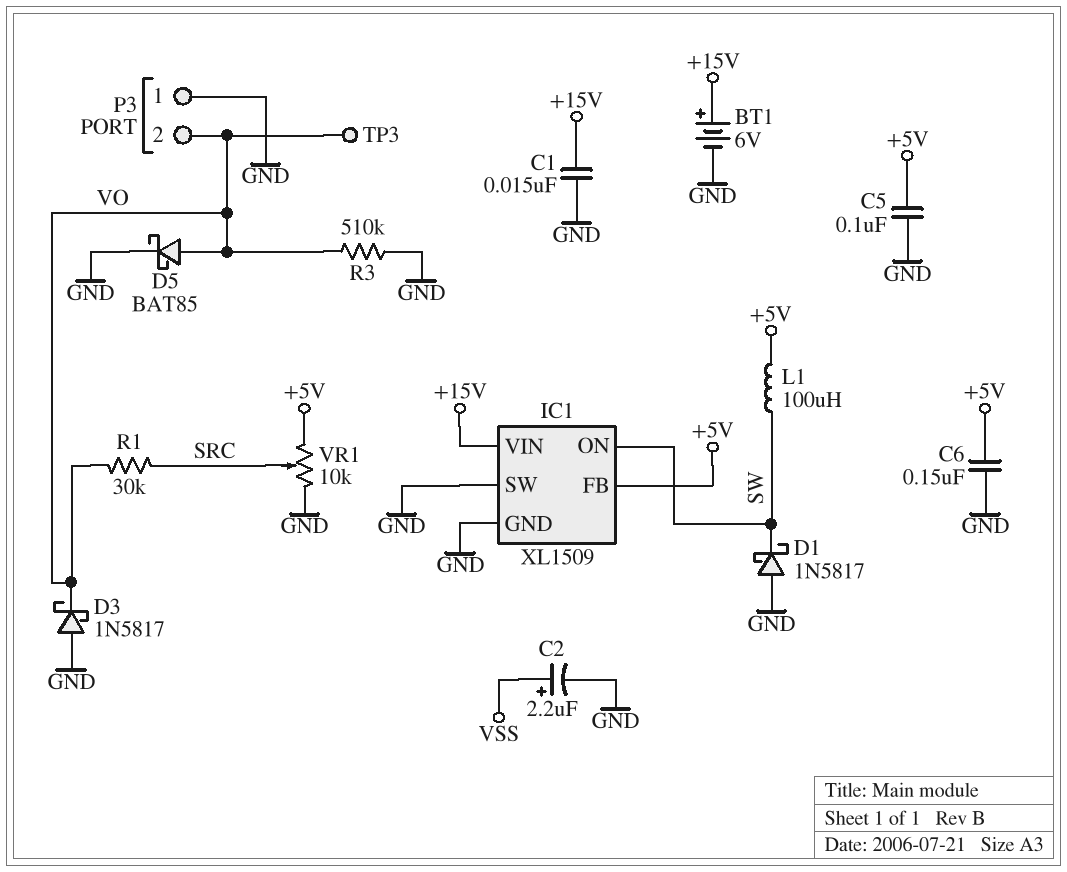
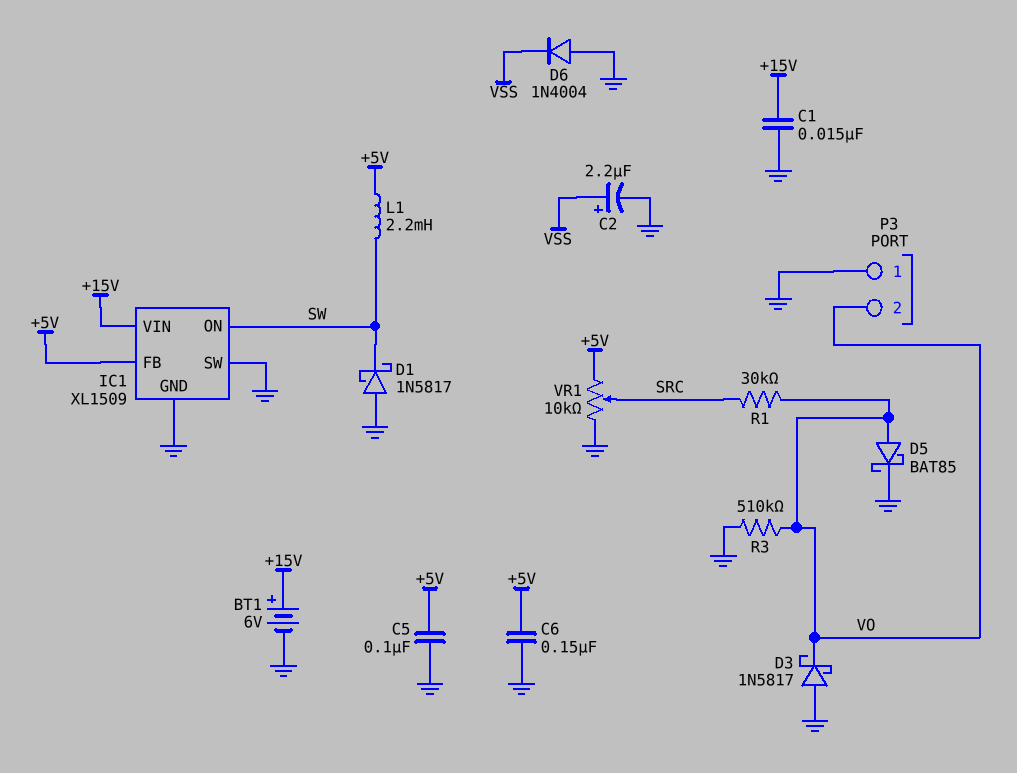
D6: none -> diode 1N4004 (A GND, K VSS)
L1: 100uH (+5V, SW) -> 2.2mH (+5V, SW)
TP3: test point (VO) -> none

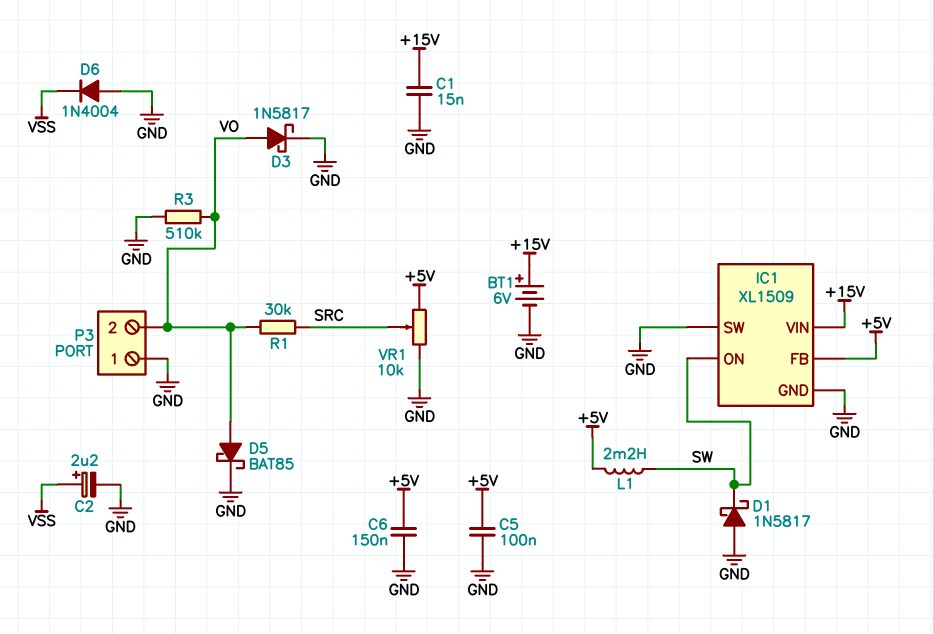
D3: schottky 1N5817 (A GND, K VO) -> schottky 1N5817 (A VO, K GND)

